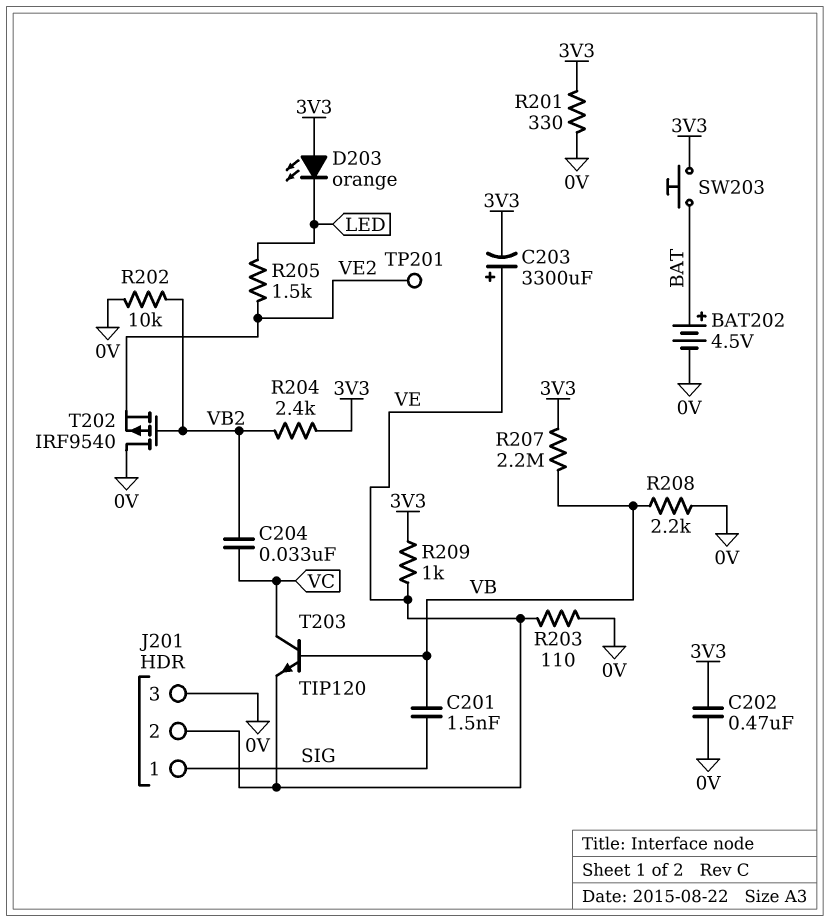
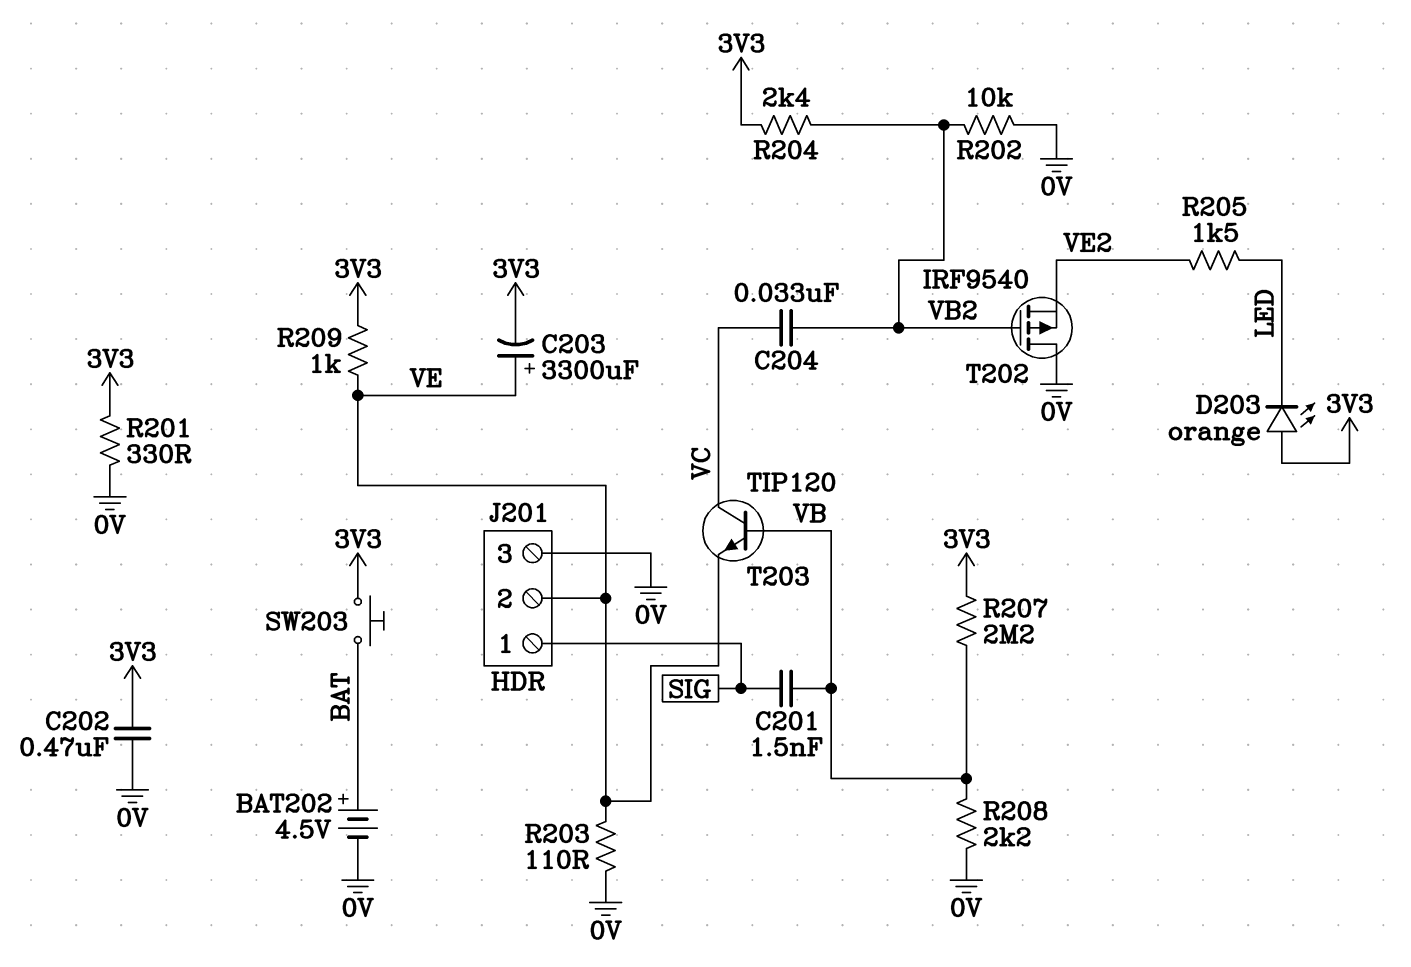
TP201: test point (VE2) -> none

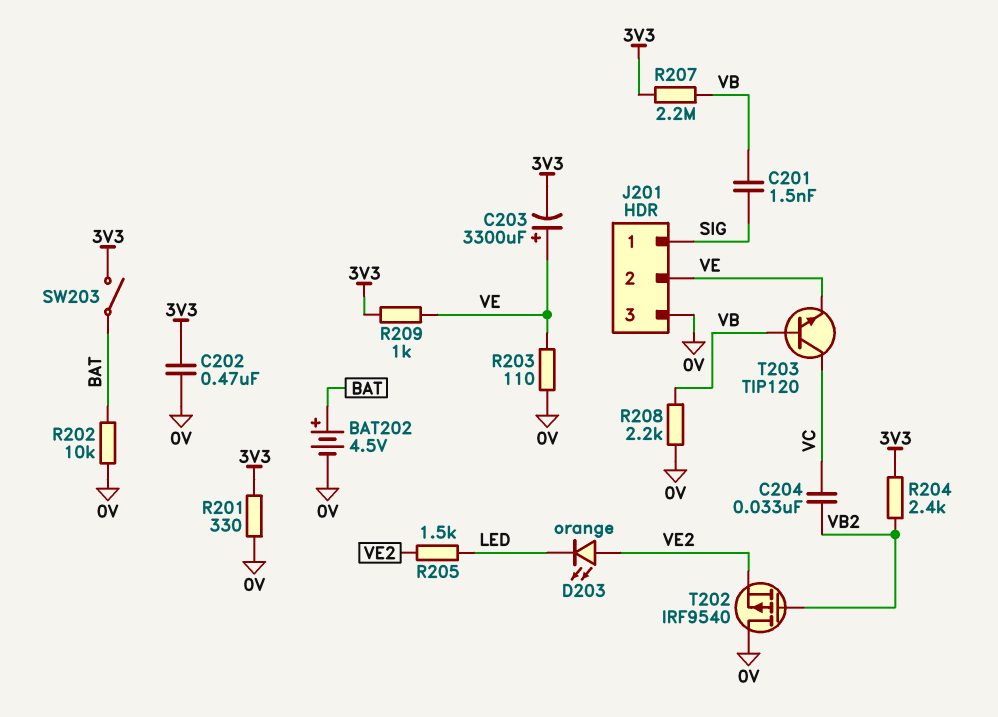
D203: LED orange (A 3V3, K LED) -> LED orange (A VE2, K LED)
R202: 10k (0V, VB2) -> 10k (0V, BAT)
SW203: button (3V3, BAT) -> switch (3V3, BAT)

